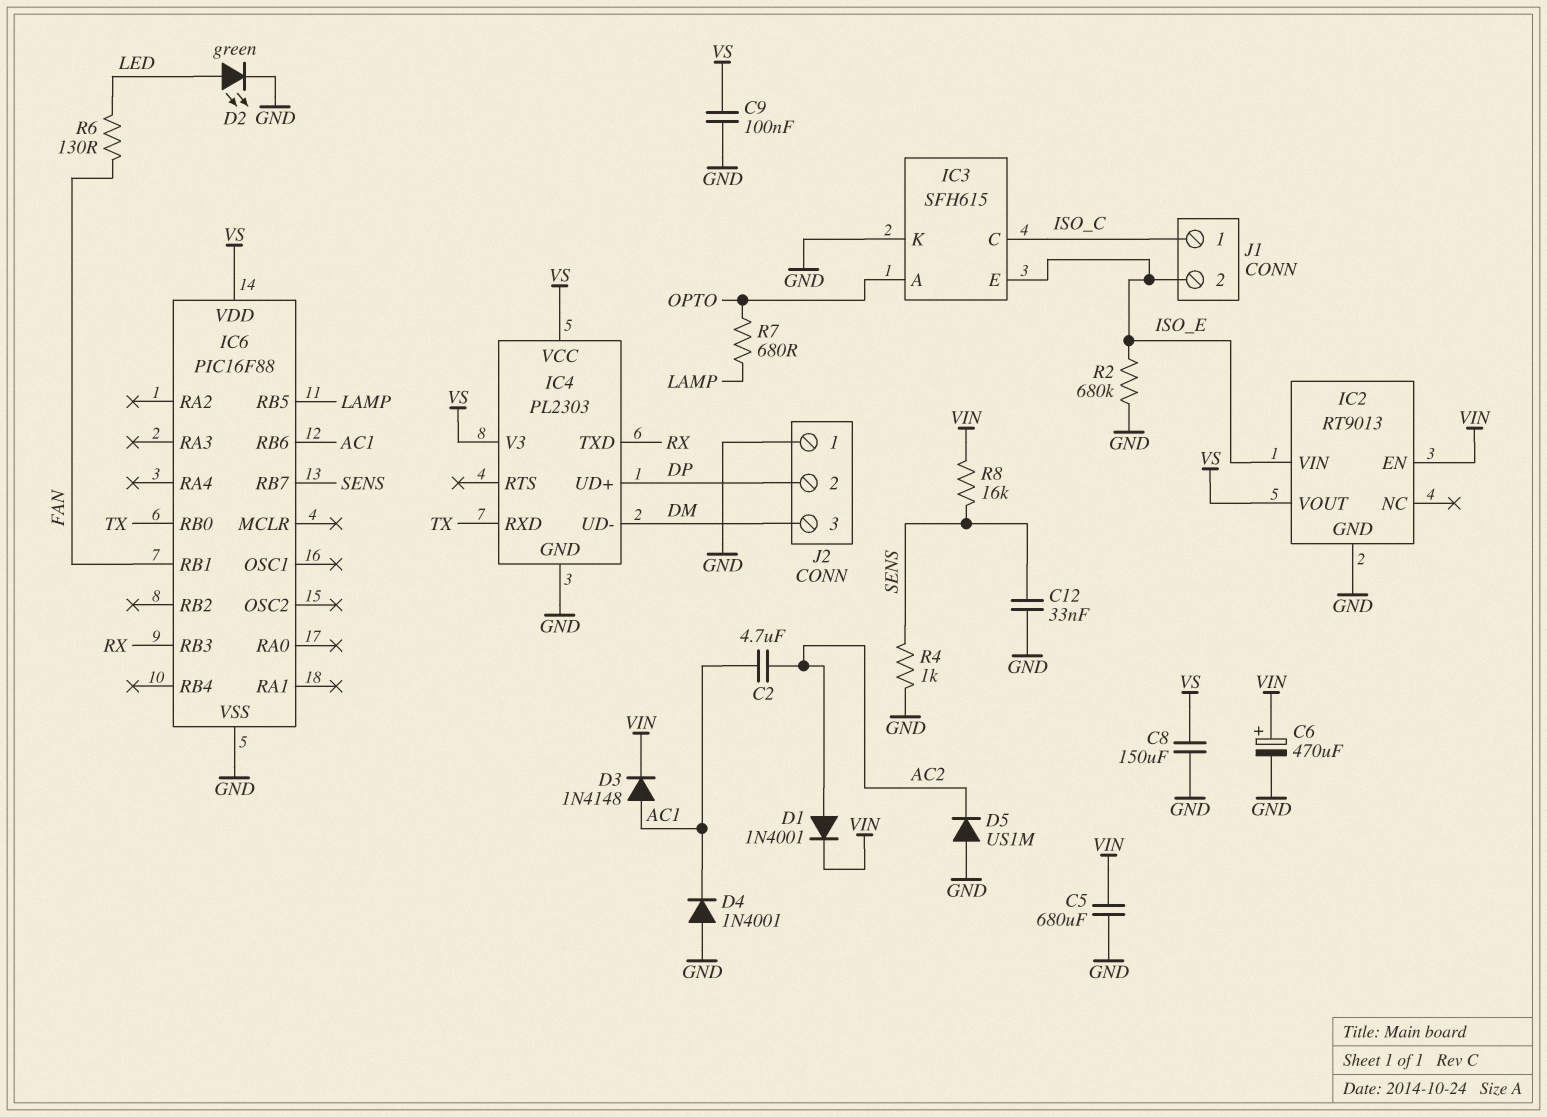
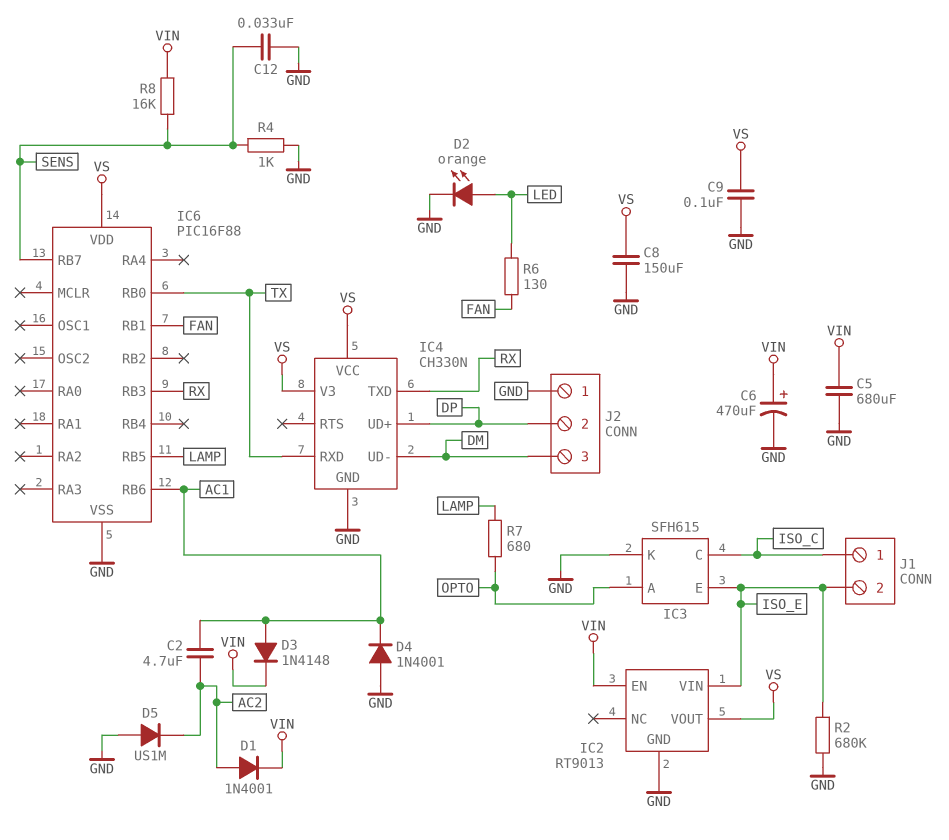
D2: LED green (A LED, K GND) -> LED orange (A LED, K GND)
IC4: PL2303 -> CH330N

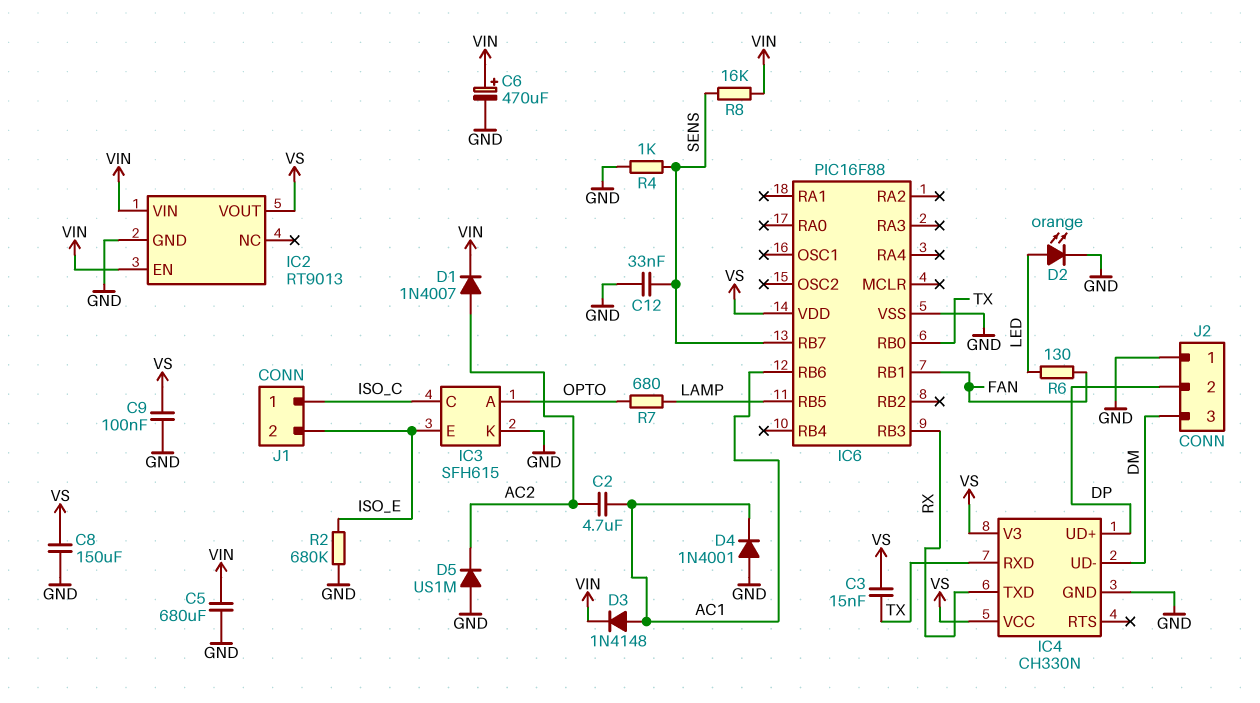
C3: none -> 15nF (TX, VS)
D1: diode 1N4001 (A AC2, K VIN) -> diode 1N4007 (A AC2, K VIN)
IC2 pin VIN: ISO_E -> VIN

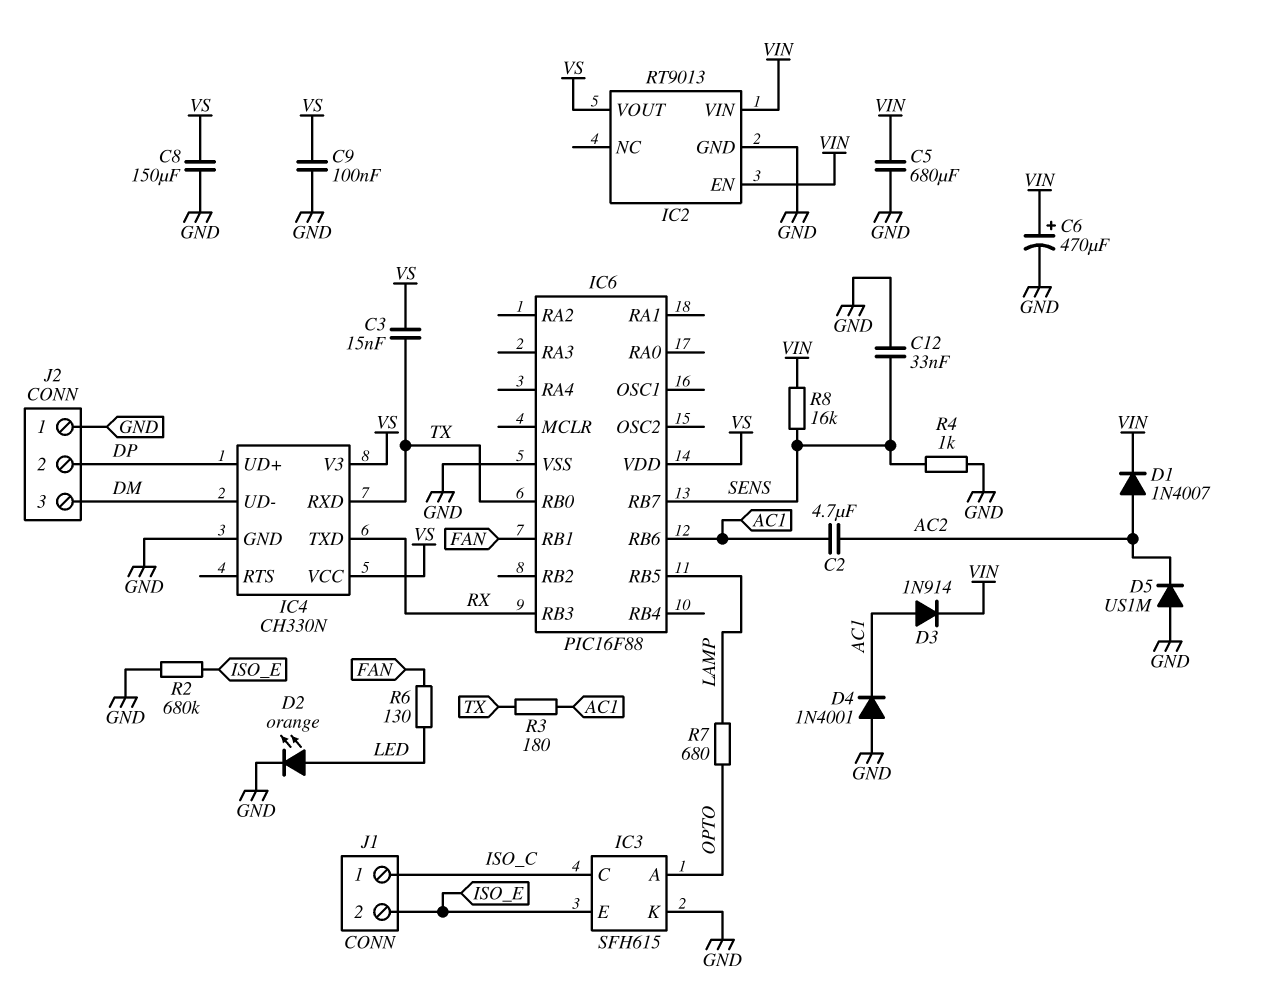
D3: diode 1N4148 (A AC1, K VIN) -> diode 1N914 (A AC1, K VIN)
R3: none -> 180 (AC1, TX)

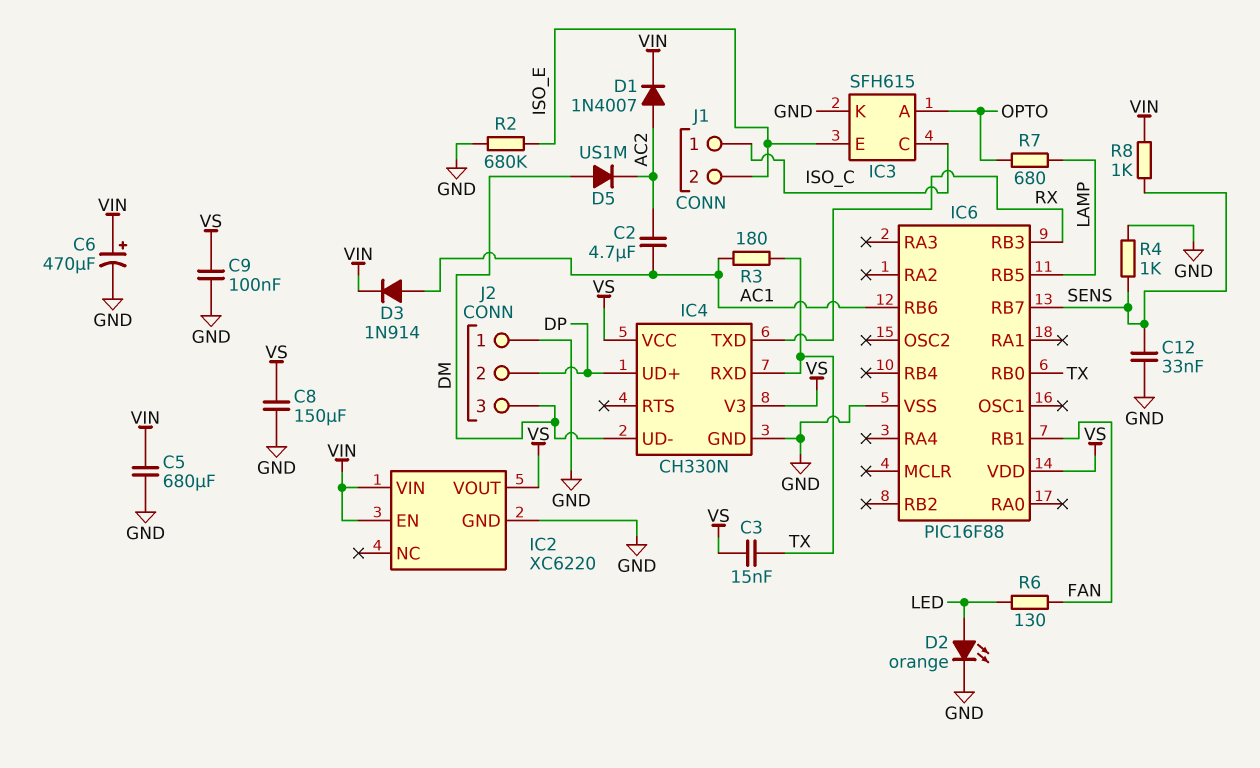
D4: diode 1N4001 (A GND, K AC1) -> none
D5: diode US1M (A GND, K AC2) -> diode US1M (A DM, K AC2)
IC2: RT9013 -> XC6220
R8: 16k (SENS, VIN) -> 1k (SENS, VIN)

